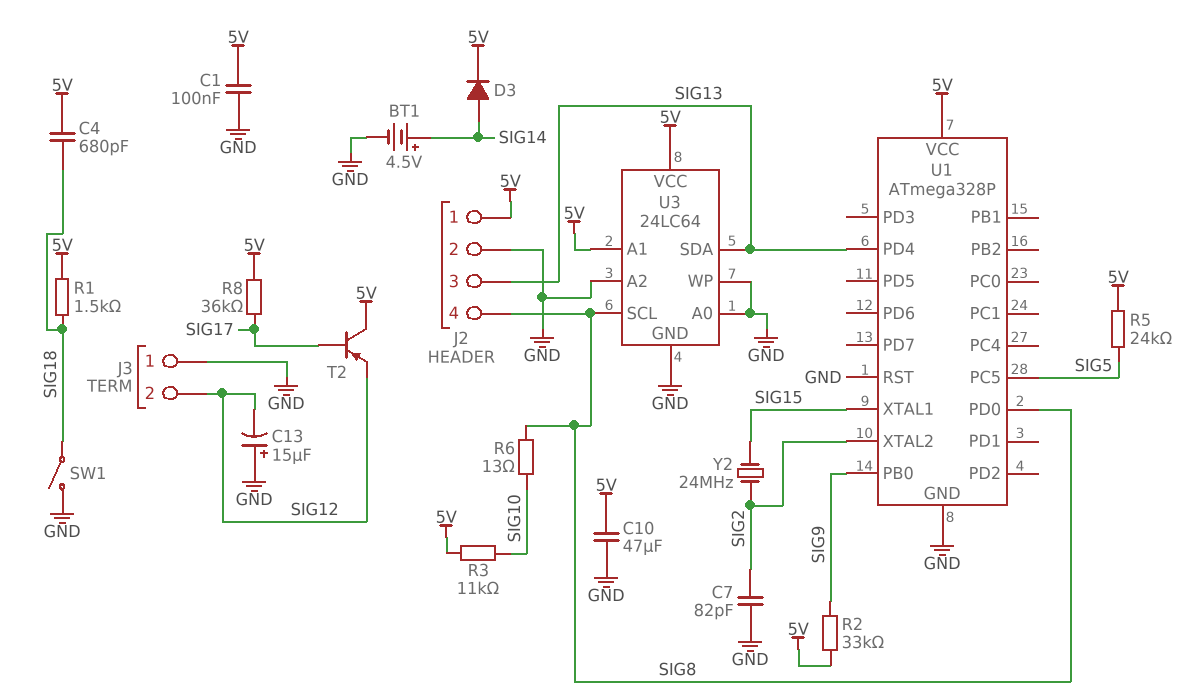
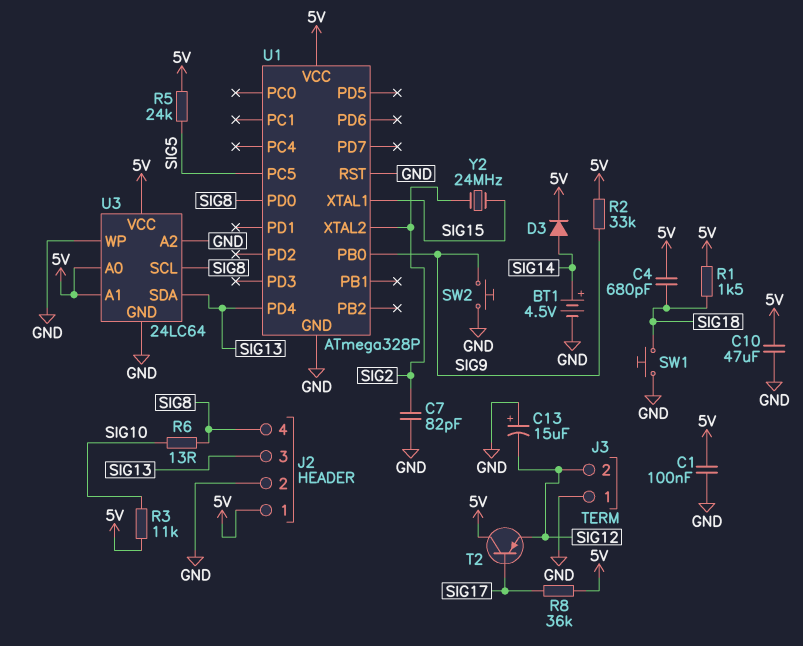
SW1: switch (GND, SIG18) -> button (GND, SIG18)
SW2: none -> button (GND, SIG9)
U3 pin A0: GND -> 5V

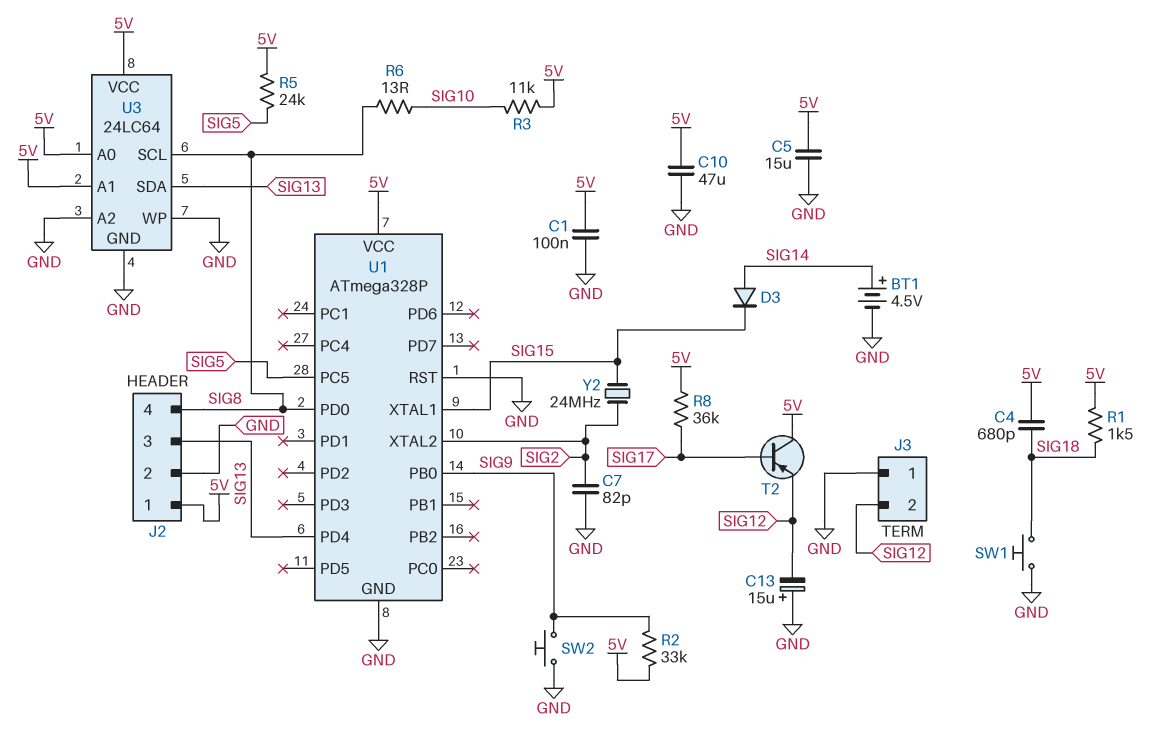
C5: none -> 15uF (5V, GND)
D3: diode (A SIG14, K 5V) -> diode (A SIG14, K SIG15)

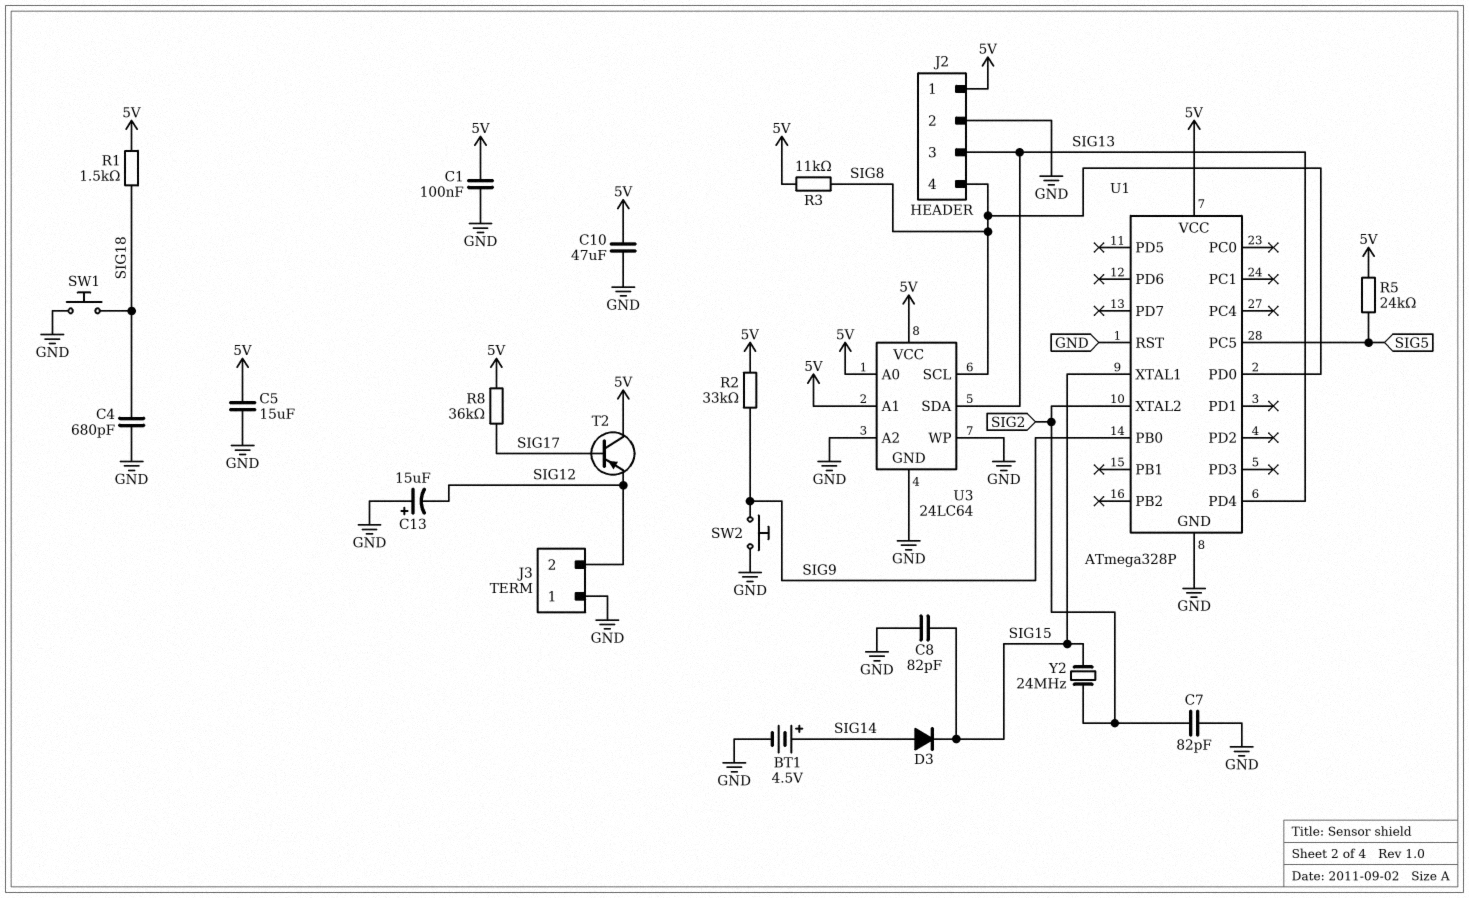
C4: 680pF (5V, SIG18) -> 680pF (GND, SIG18)
C8: none -> 82pF (GND, SIG15)
R3: 11k (5V, SIG10) -> 11k (5V, SIG8)
R6: 13 (SIG8, SIG10) -> none

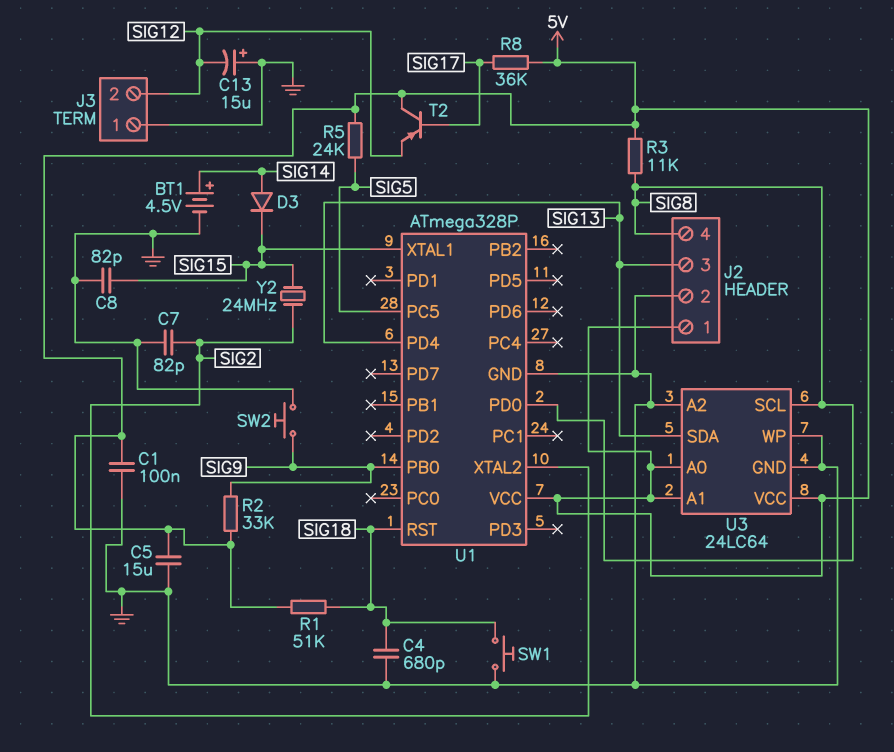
C10: 47uF (5V, GND) -> none
R1: 1.5k (5V, SIG18) -> 51k (5V, SIG18)
U1 pin RST: GND -> SIG18

